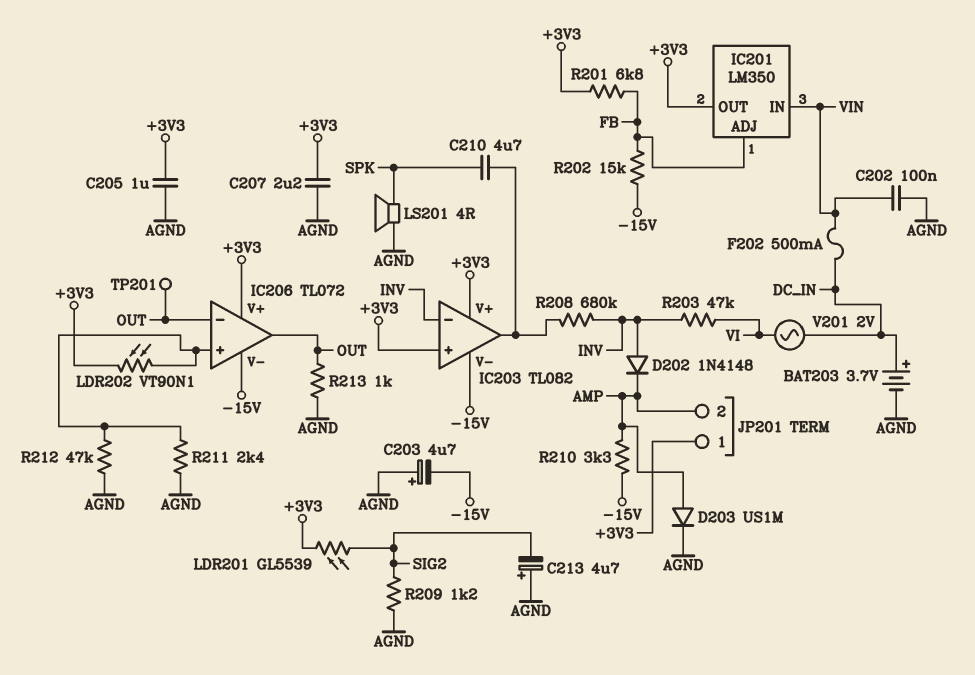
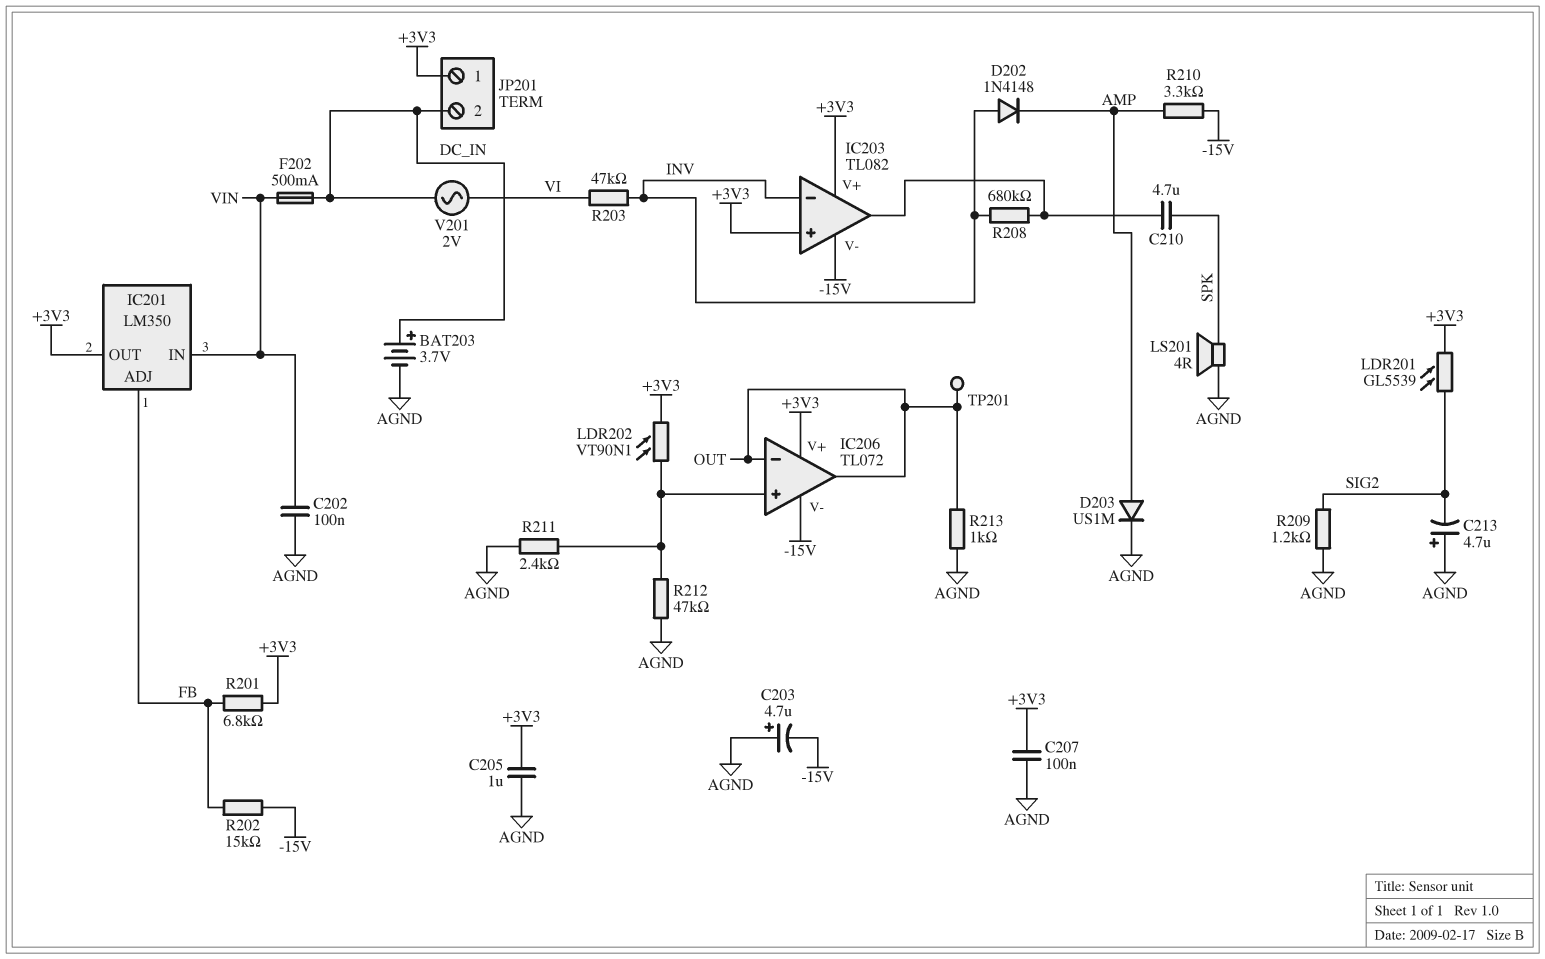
C207: 2.2uF (+3V3, AGND) -> 100nF (+3V3, AGND)
JP201 pin 2: AMP -> DC_IN

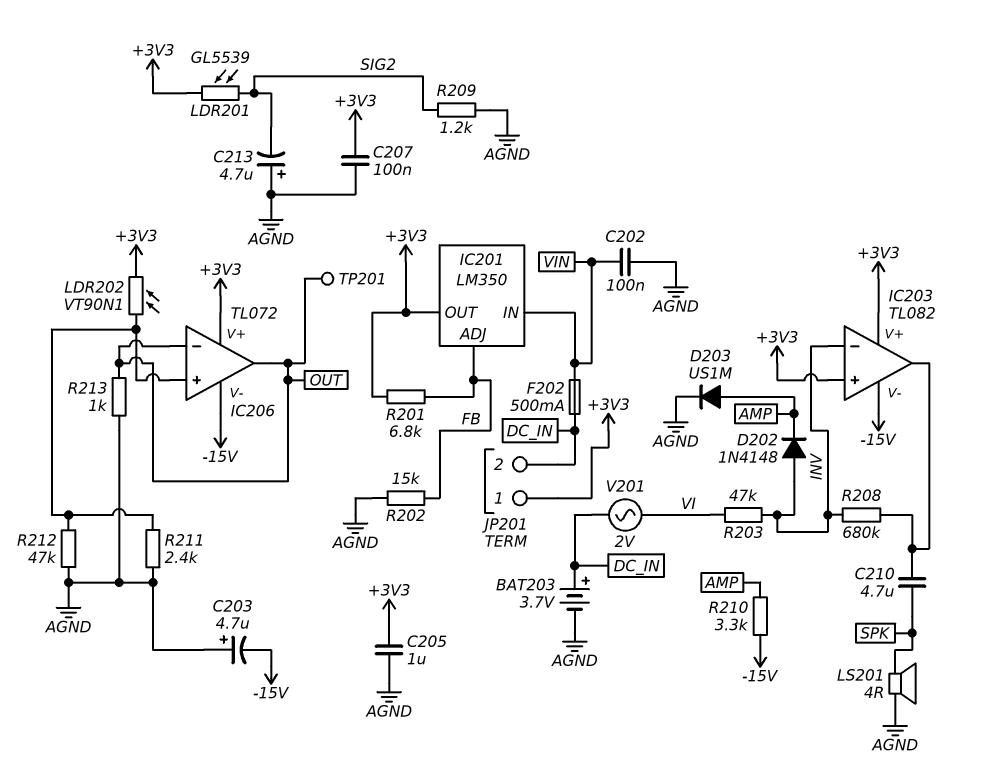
R202: 15k (-15V, FB) -> 15k (AGND, FB)

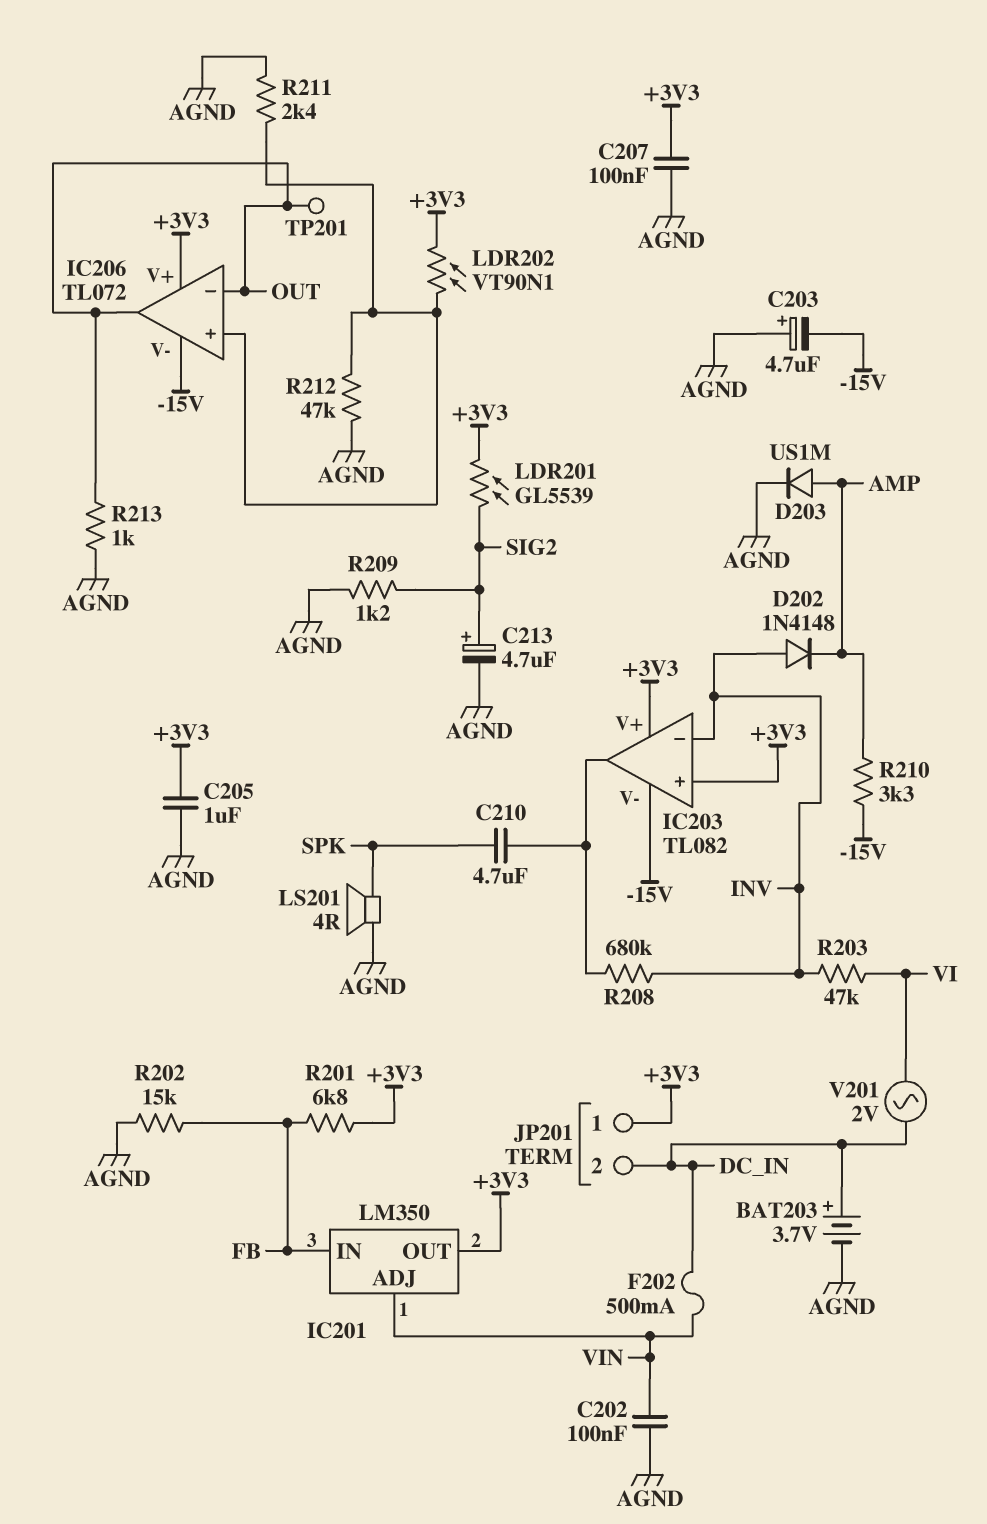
C213: 4.7uF (plus AGND, minus SIG2) -> 4.7uF (plus SIG2, minus AGND)
IC201 pin ADJ: FB -> VIN
IC201 pin IN: VIN -> FB

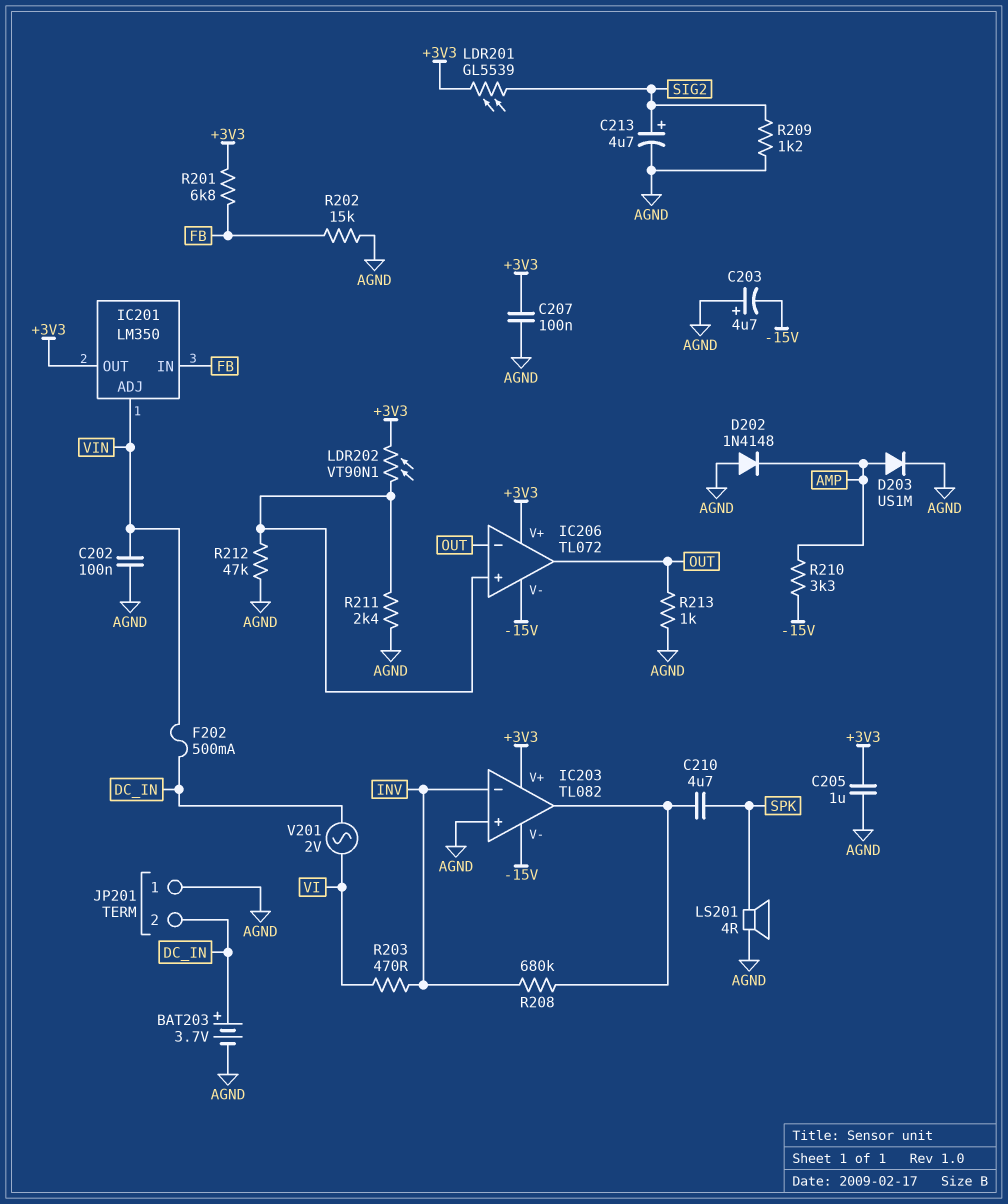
D202: diode 1N4148 (A INV, K AMP) -> diode 1N4148 (A AGND, K AMP)
IC203 pin in+: +3V3 -> AGND
JP201 pin 1: +3V3 -> AGND
R203: 47k (INV, VI) -> 470 (INV, VI)
TP201: test point (OUT) -> none

